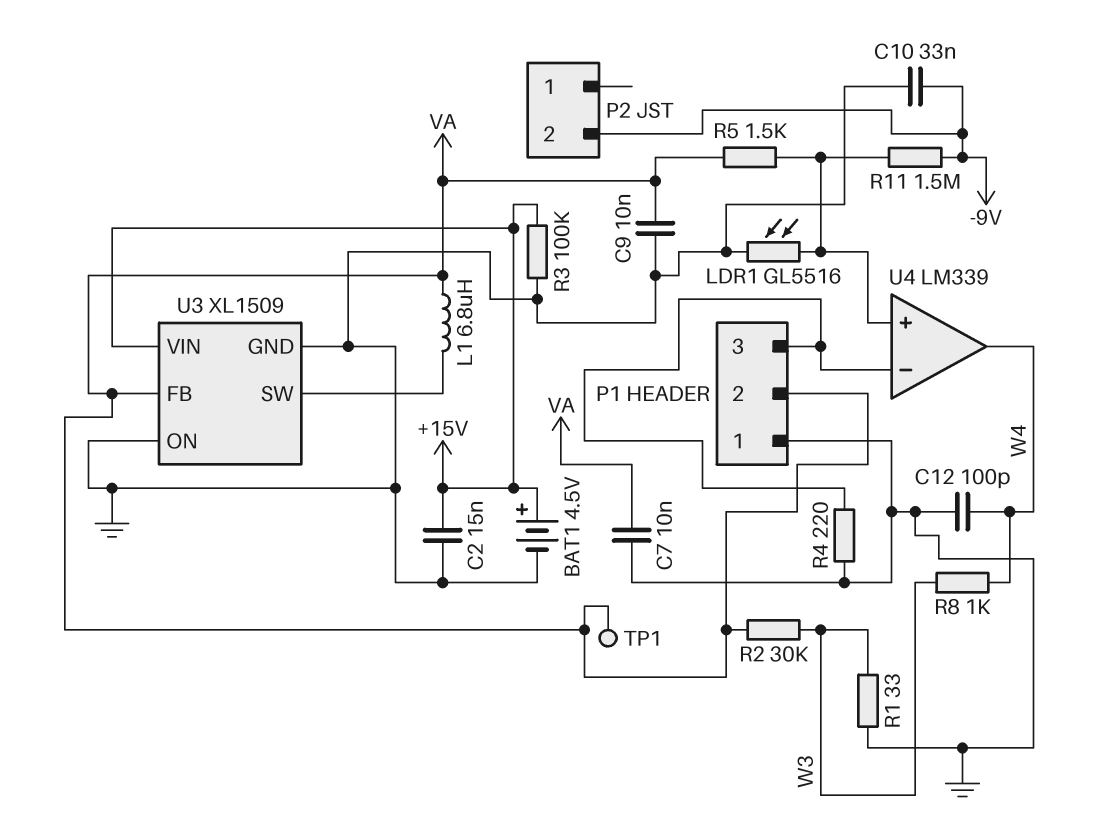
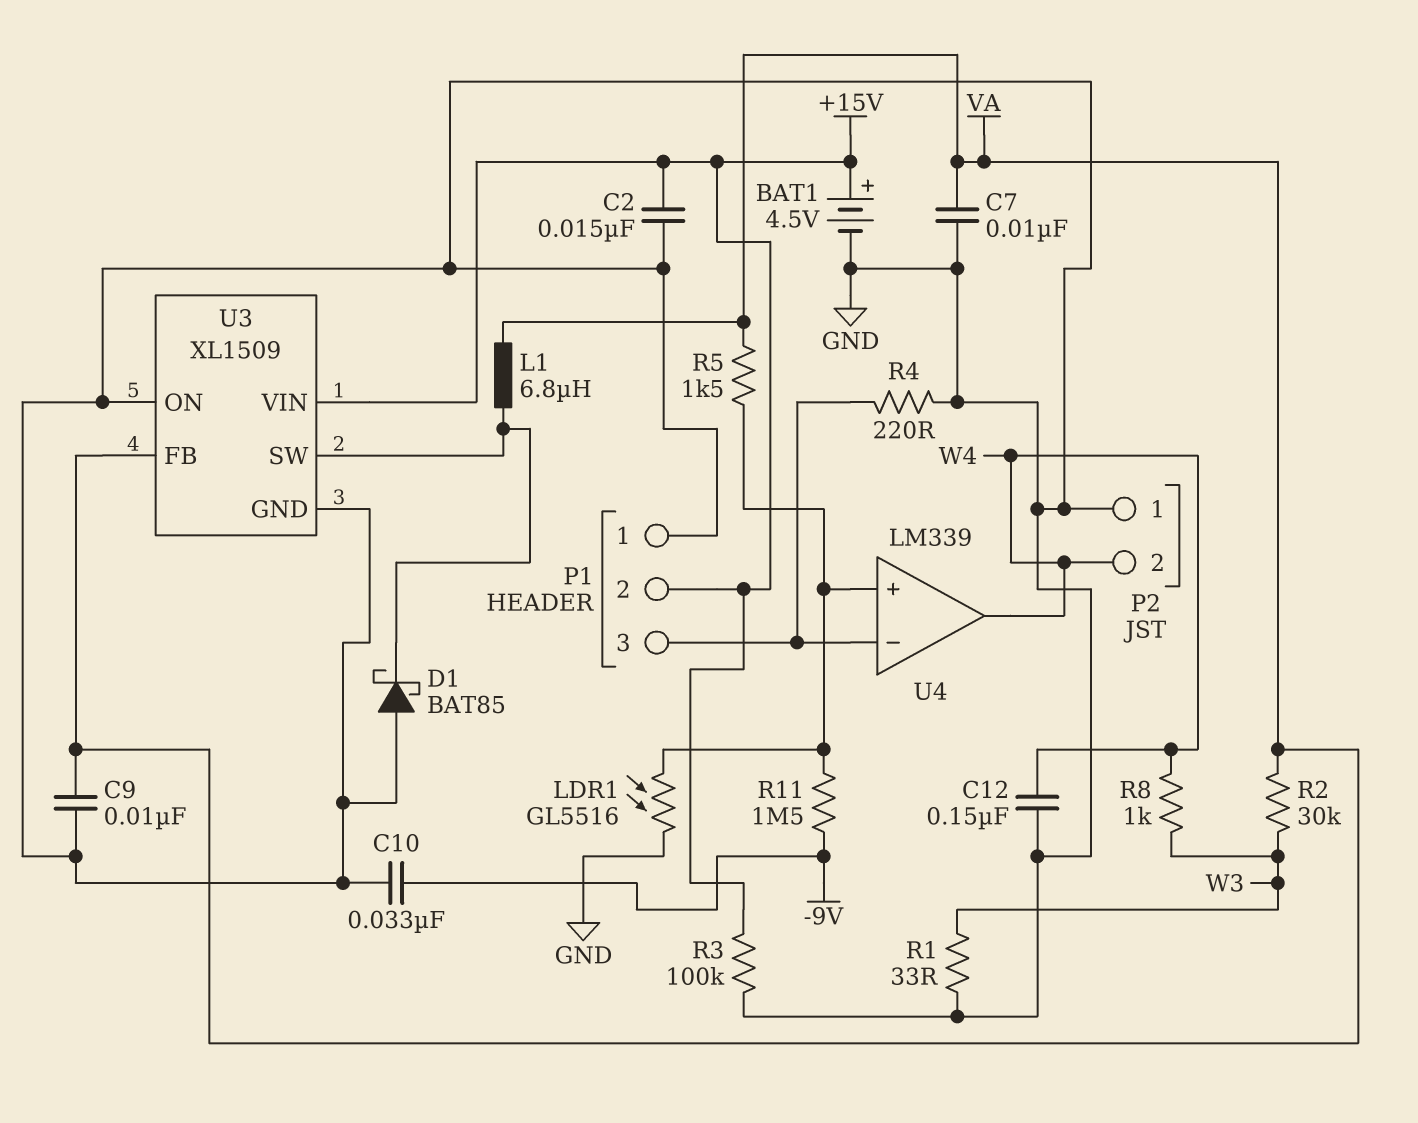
C12: 100pF (GND, W4) -> 150nF (GND, W4)
D1: none -> schottky BAT85 (A GND, K U3/SW)
P1 pin 2: VA -> +15V
P2 pin 1: none -> GND
P2 pin 2: -9V -> W4
TP1: test point (VA) -> none

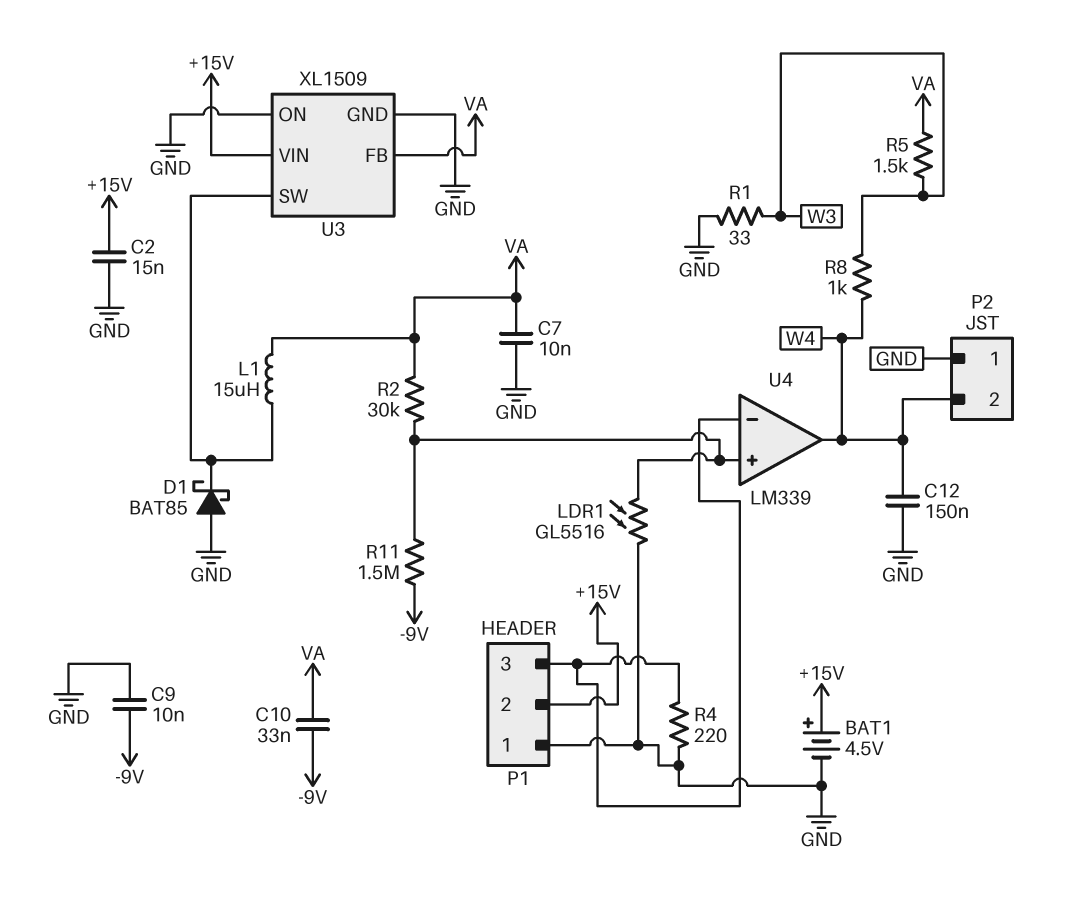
C9: 10nF (GND, VA) -> 10nF (-9V, GND)
C10: 33nF (-9V, GND) -> 33nF (-9V, VA)
L1: 6.8uH (U3/SW, VA) -> 15uH (U3/SW, VA)
R2: 30k (VA, W3) -> 30k (U4/in+, VA)
R3: 100k (+15V, GND) -> none
R5: 1.5k (U4/in+, VA) -> 1.5k (VA, W3)

